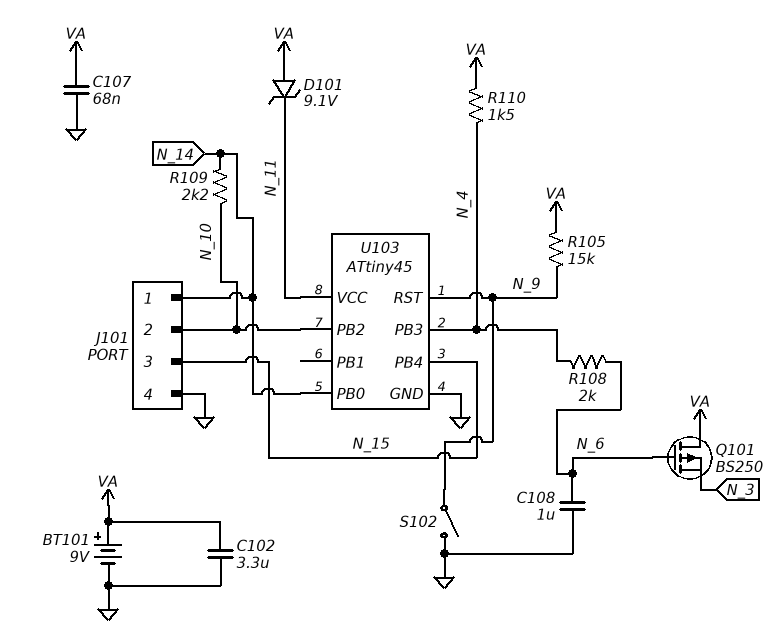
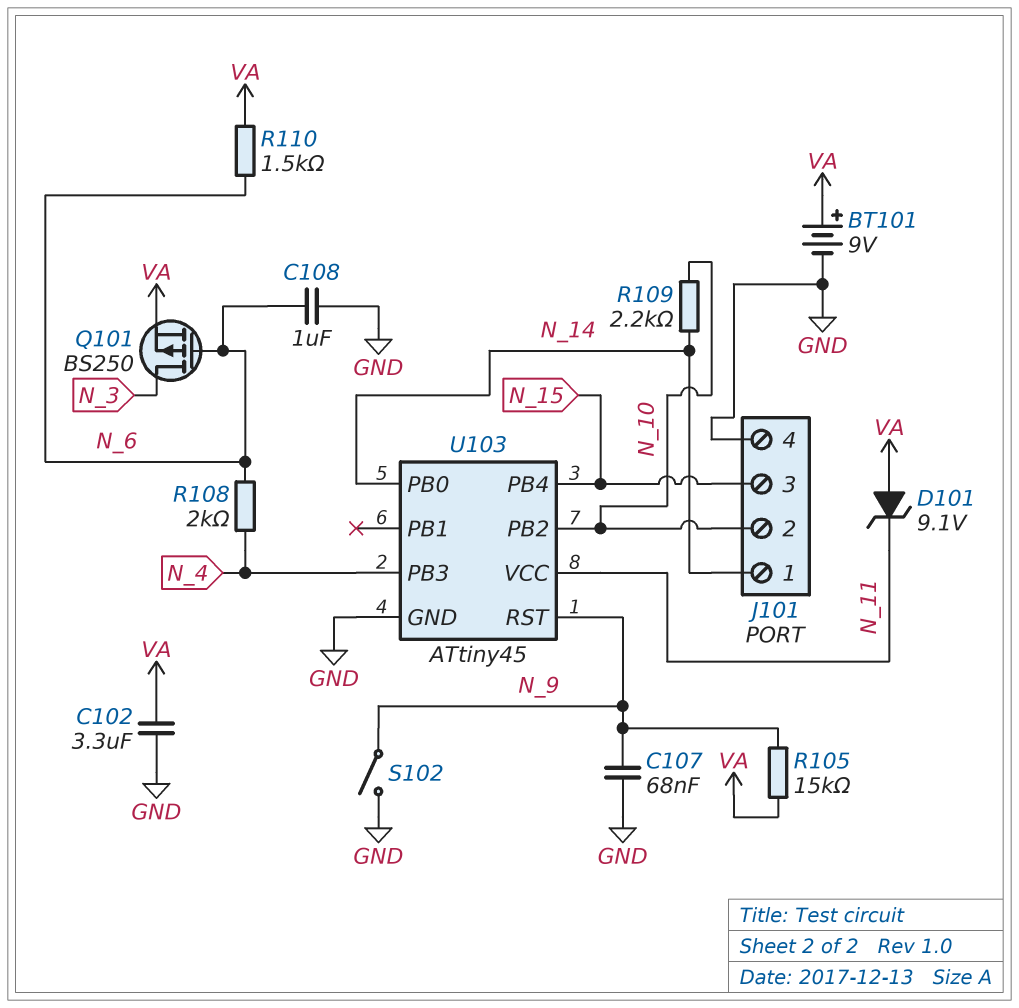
C107: 68nF (GND, VA) -> 68nF (GND, N_9)
Q101: PMOS BS250 (G N_6, D VA, S N_3) -> PMOS BS250 (G N_6, D N_3, S VA)
R110: 1.5k (N_4, VA) -> 1.5k (N_6, VA)

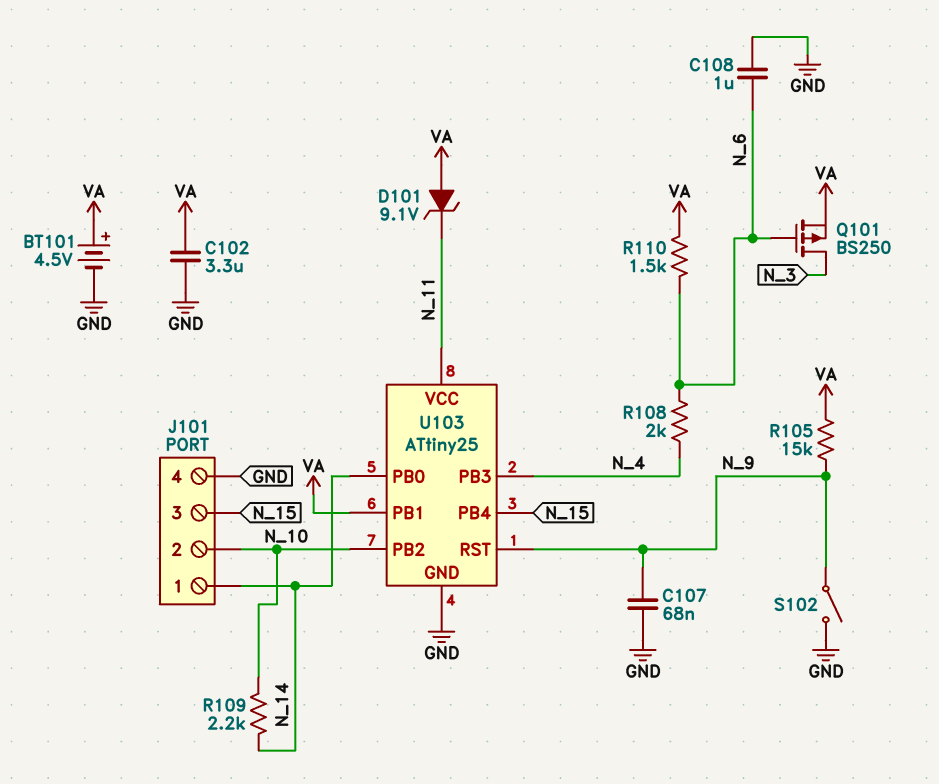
BT101: 9V (plus VA, minus GND) -> 4.5V (plus VA, minus GND)
U103: ATtiny45 -> ATtiny25
U103 pin PB1: none -> VA

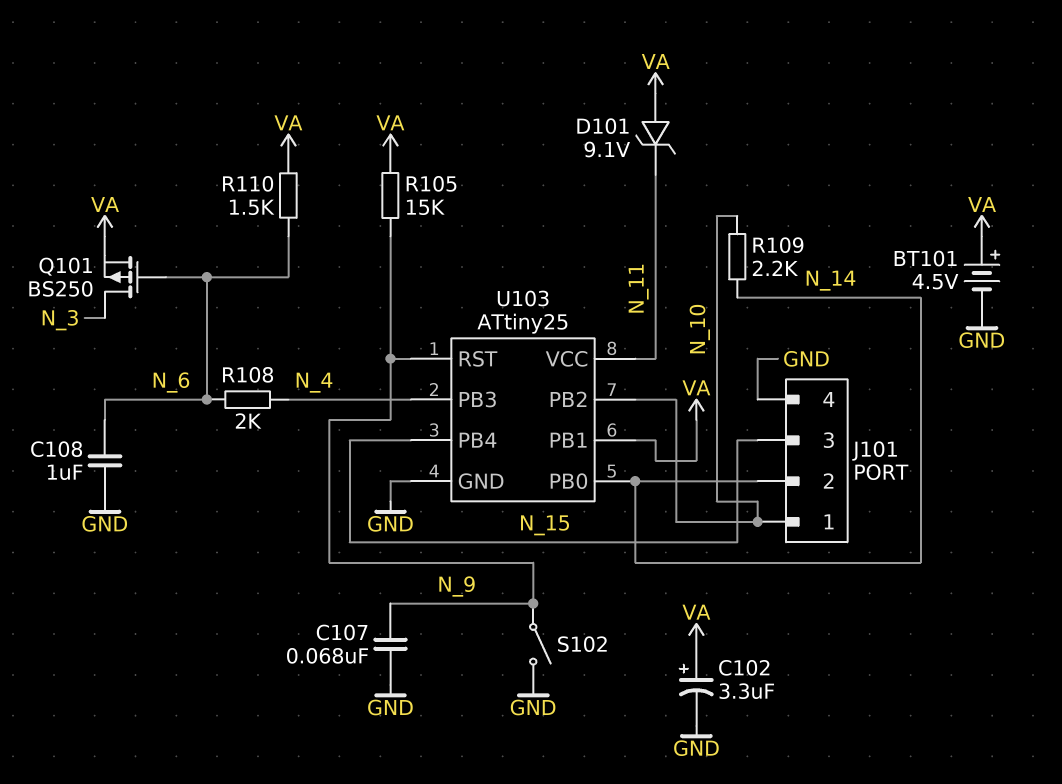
C102: 3.3uF (GND, VA) -> 3.3uF (plus VA, minus GND)
J101 pin 1: N_14 -> N_10
J101 pin 2: N_10 -> N_14

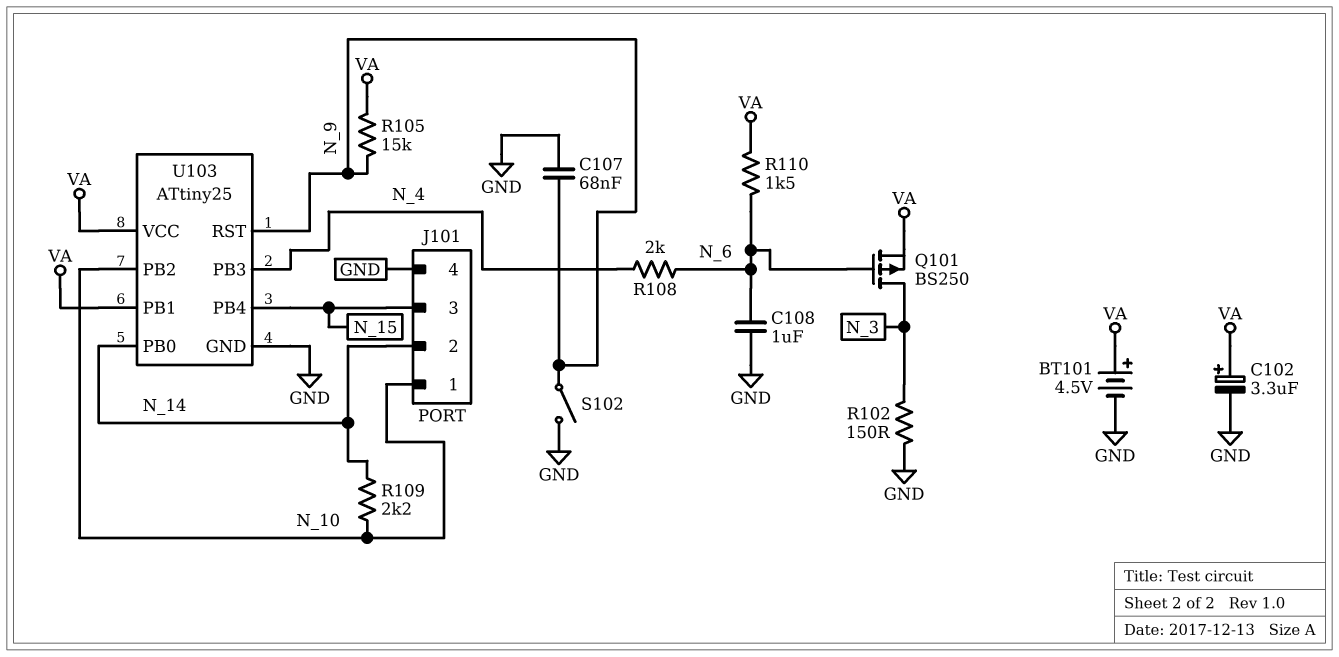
D101: zener 9.1V (A VA, K N_11) -> none
R102: none -> 150 (GND, N_3)
U103 pin VCC: N_11 -> VA

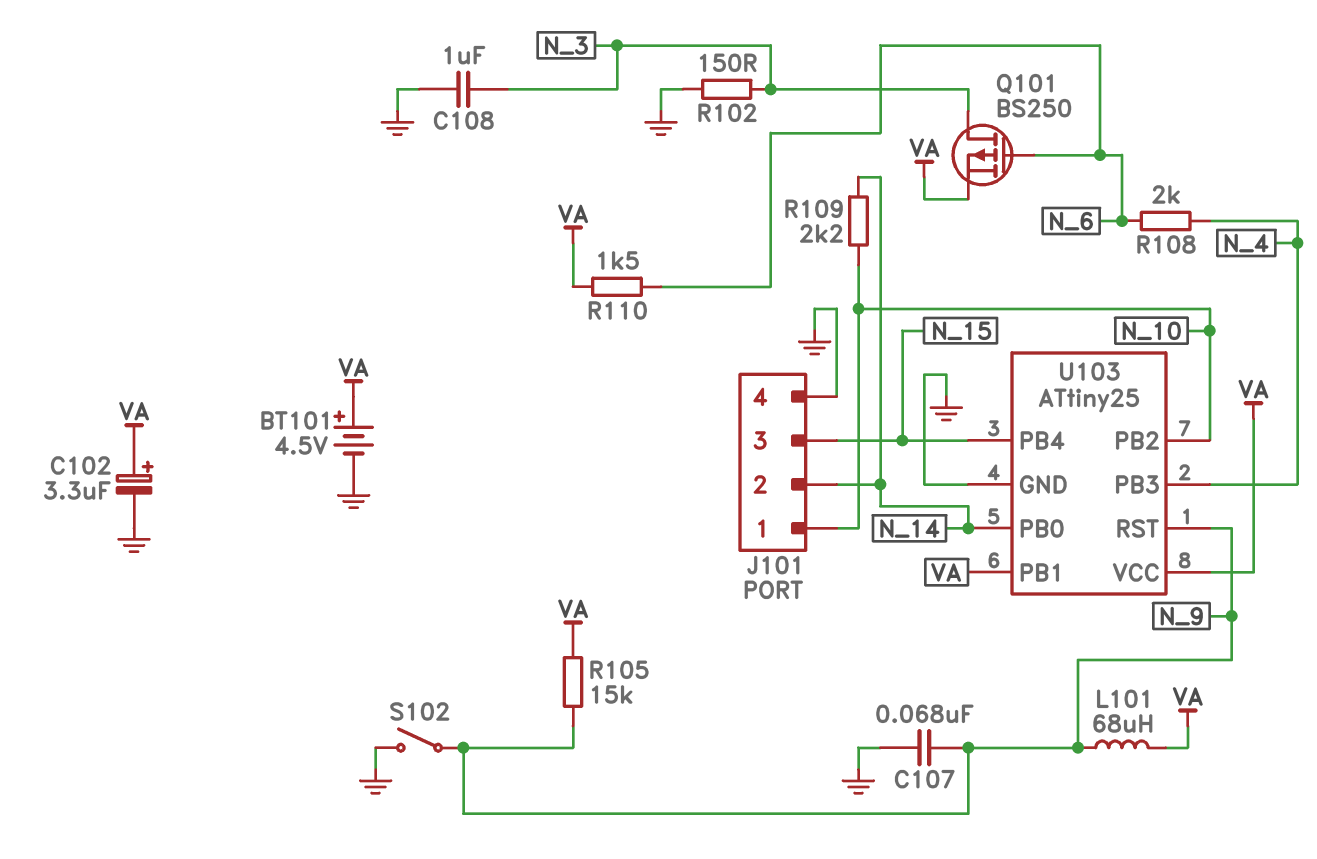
C108: 1uF (GND, N_6) -> 1uF (GND, N_3)
L101: none -> 68uH (N_9, VA)

